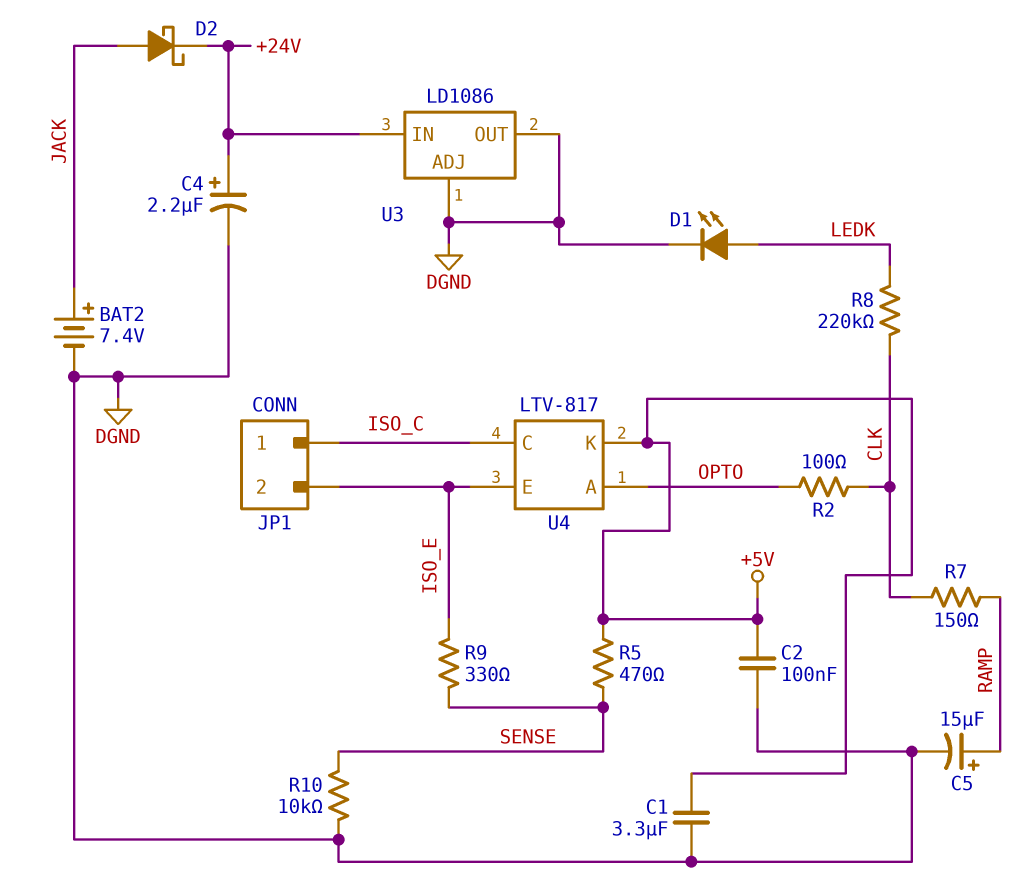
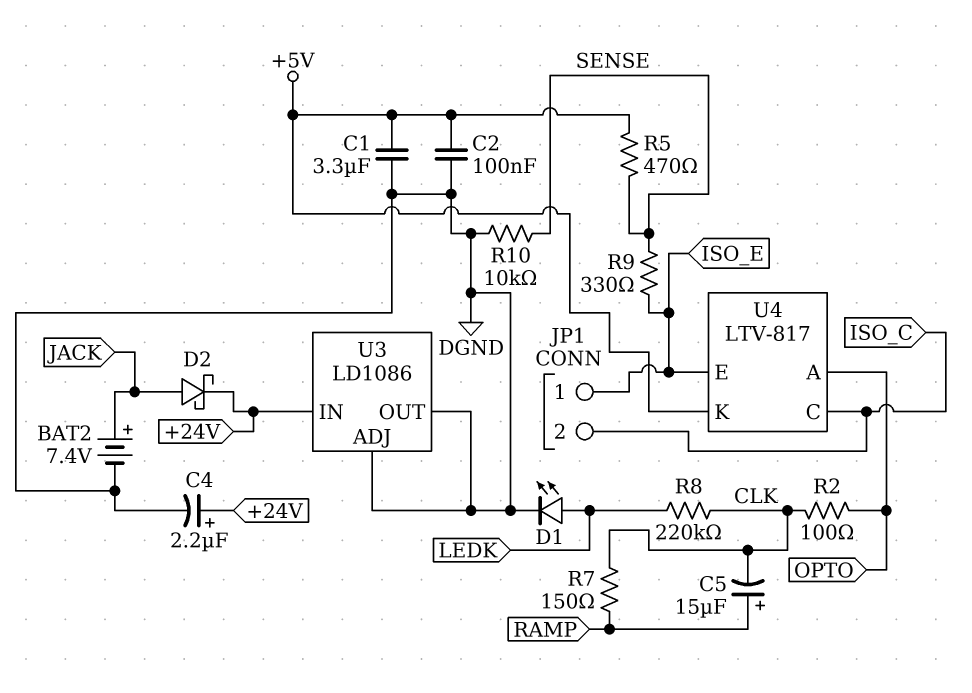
C5: 15uF (plus RAMP, minus DGND) -> 15uF (plus RAMP, minus CLK)
JP1 pin 1: ISO_C -> ISO_E
JP1 pin 2: ISO_E -> ISO_C

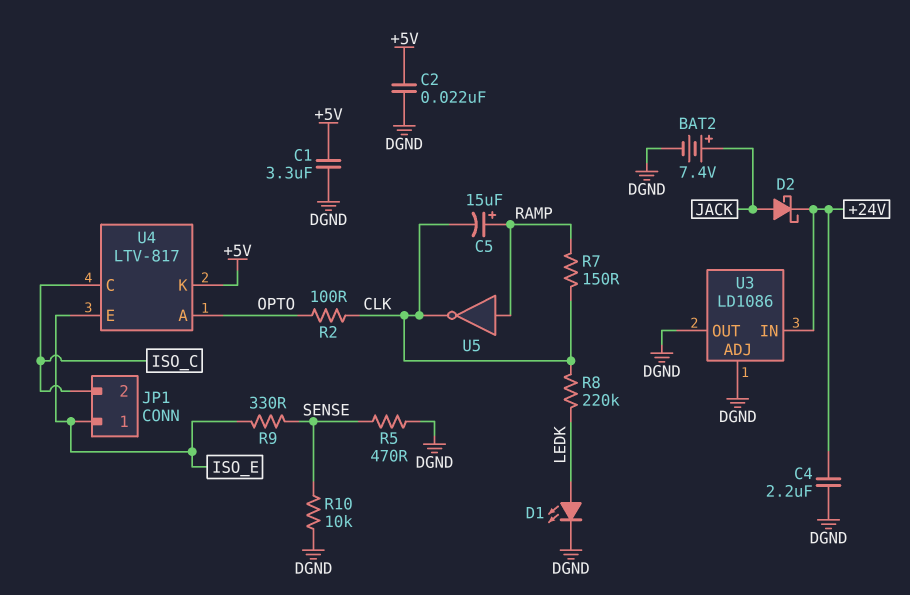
C2: 100nF (+5V, DGND) -> 22nF (+5V, DGND)
C4: 2.2uF (plus +24V, minus DGND) -> 2.2uF (+24V, DGND)
R5: 470 (+5V, SENSE) -> 470 (DGND, SENSE)
U5: none -> NOT (in RAMP, out CLK)

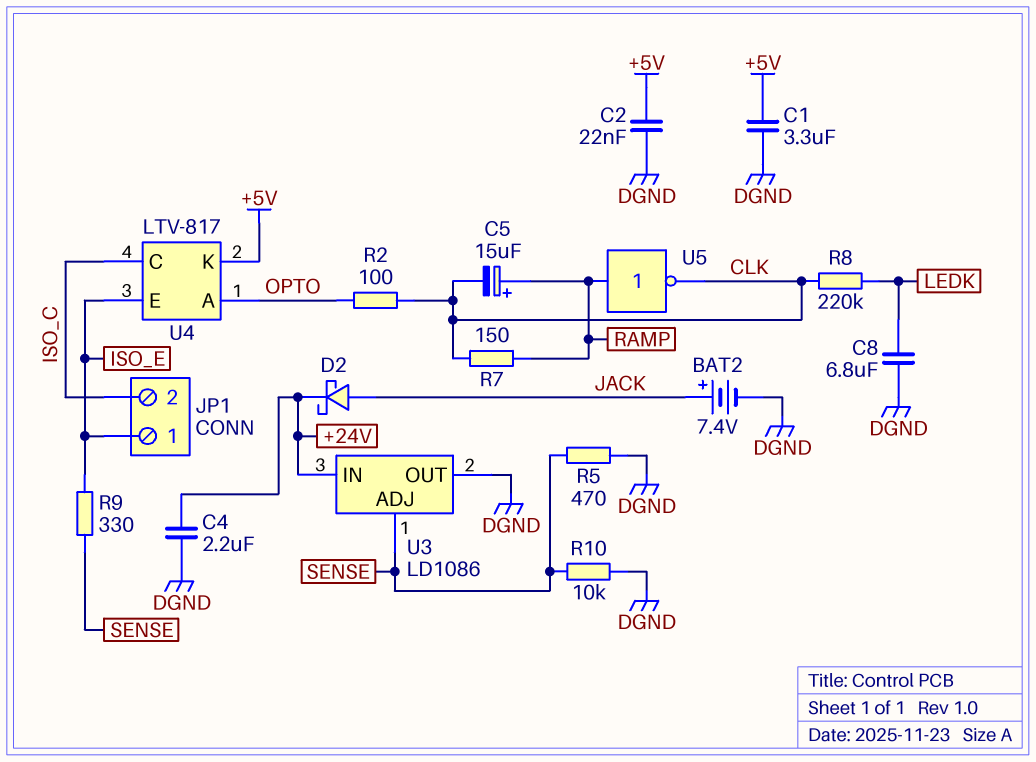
C8: none -> 6.8uF (DGND, LEDK)
D1: LED (A LEDK, K DGND) -> none
U3 pin ADJ: DGND -> SENSE

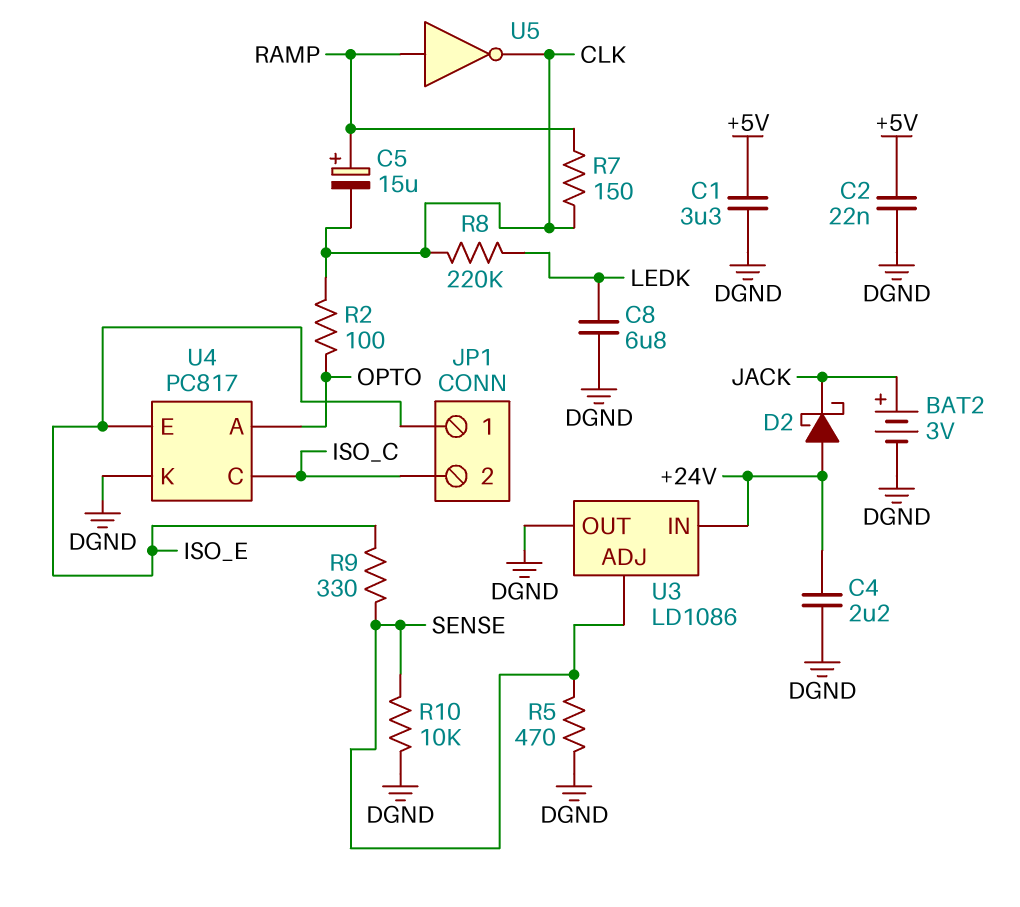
BAT2: 7.4V (plus JACK, minus DGND) -> 3V (plus JACK, minus DGND)
D2: schottky (A JACK, K +24V) -> schottky (A +24V, K JACK)
U4: LTV-817 -> PC817
U4 pin K: +5V -> DGND

